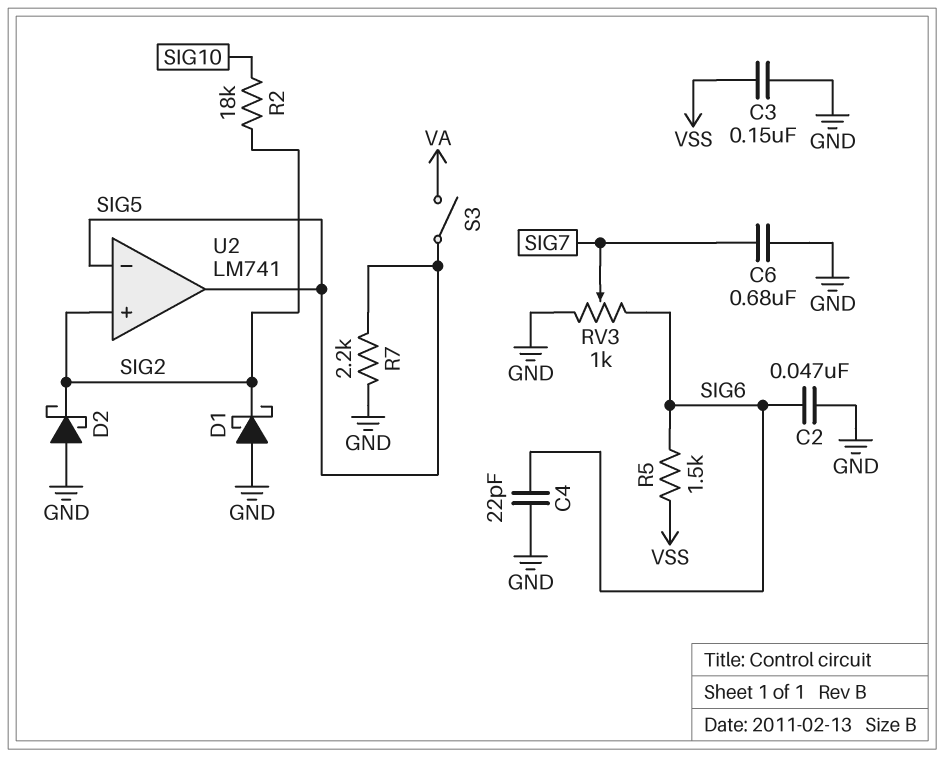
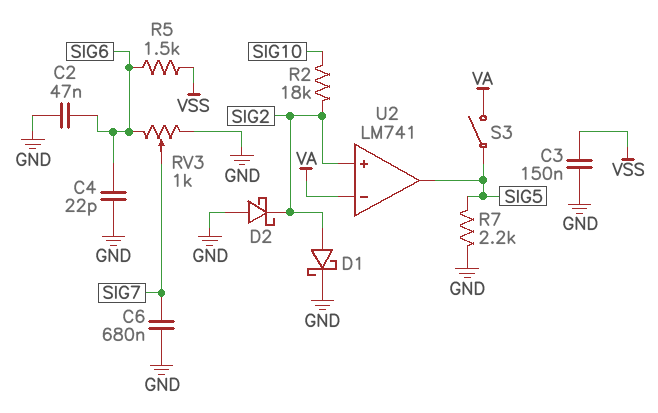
D1: schottky (A GND, K SIG2) -> schottky (A SIG2, K GND)
U2 pin in-: SIG5 -> VA

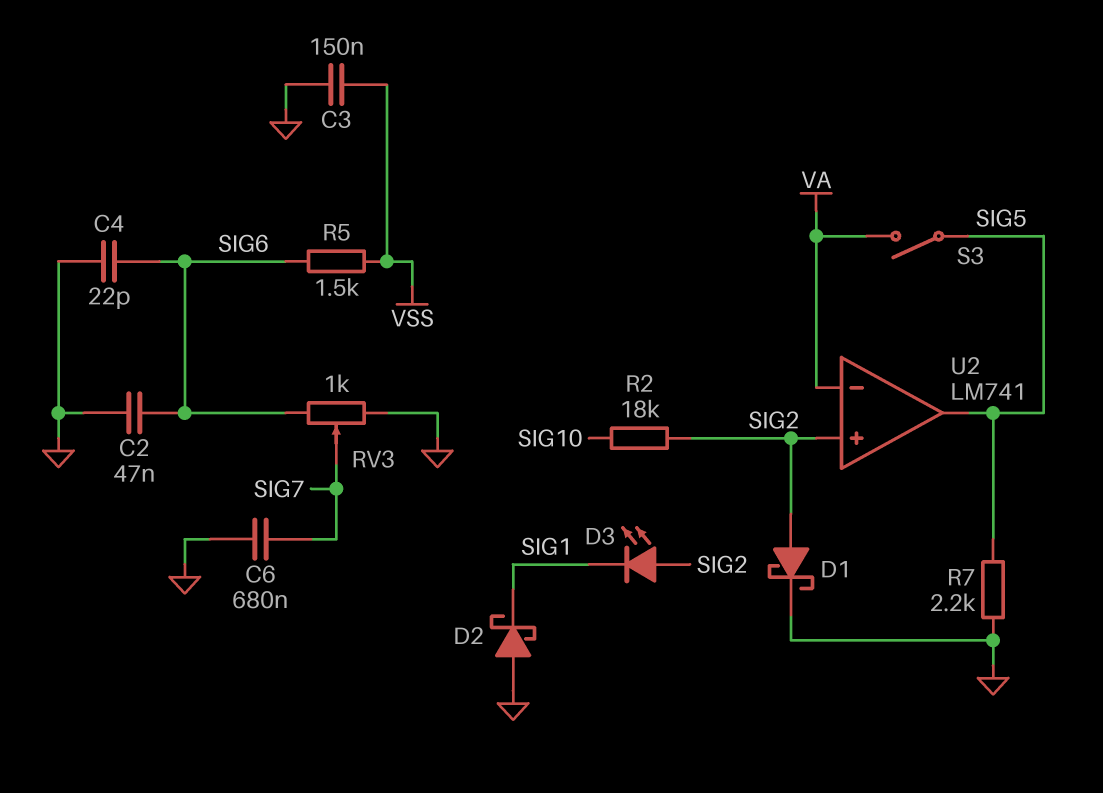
D2: schottky (A GND, K SIG2) -> schottky (A GND, K SIG1)
D3: none -> LED (A SIG2, K SIG1)

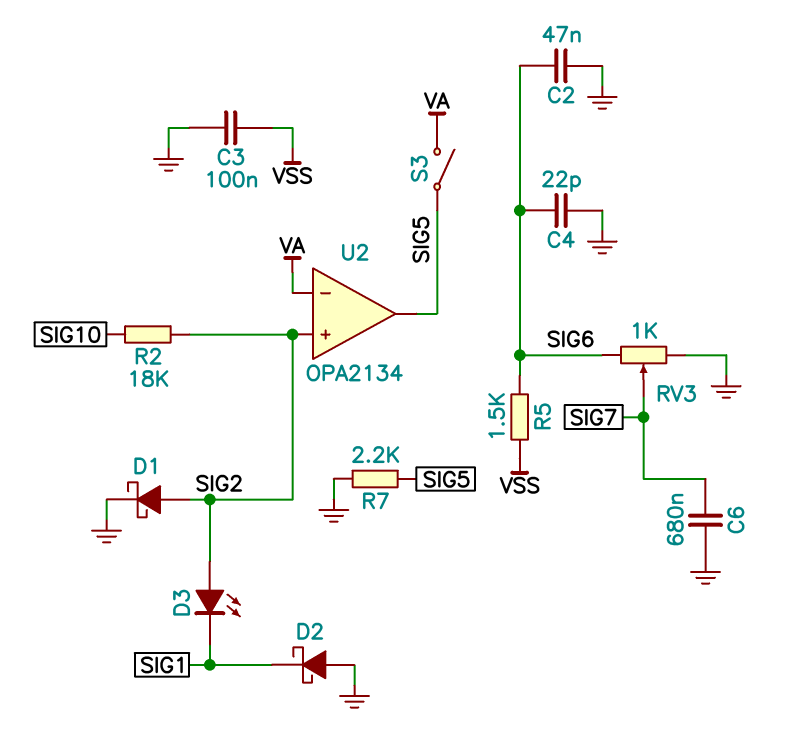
C3: 150nF (GND, VSS) -> 100nF (GND, VSS)
U2: LM741 -> OPA2134

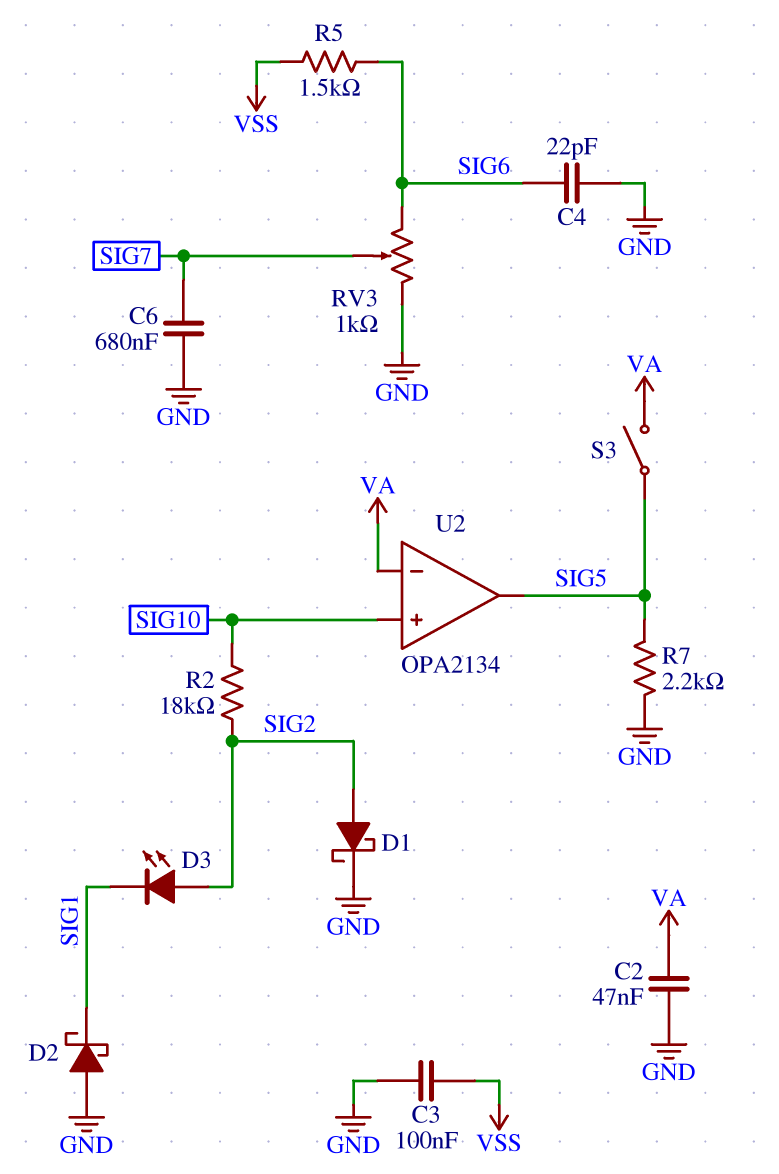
C2: 47nF (GND, SIG6) -> 47nF (GND, VA)
U2 pin in+: SIG2 -> SIG10

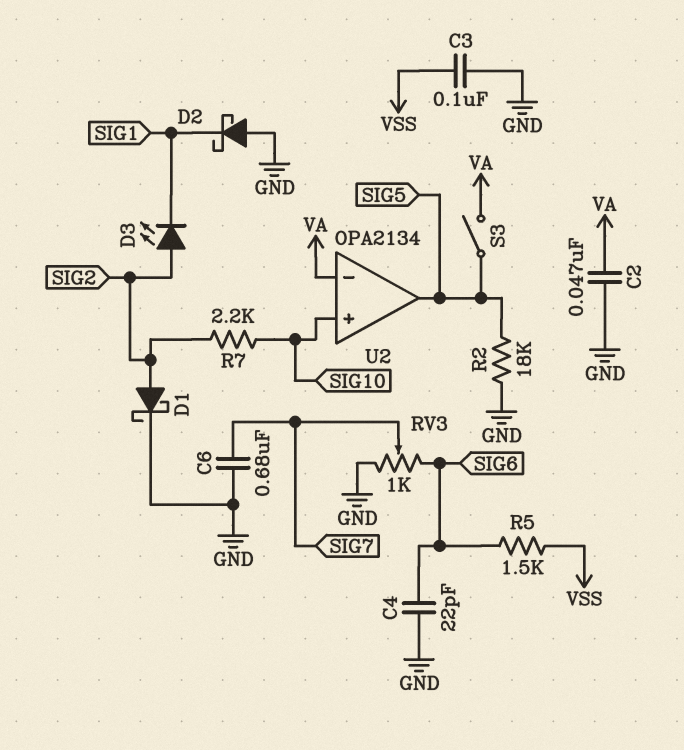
R2: 18k (SIG2, SIG10) -> 18k (GND, SIG5)
R7: 2.2k (GND, SIG5) -> 2.2k (SIG2, SIG10)

